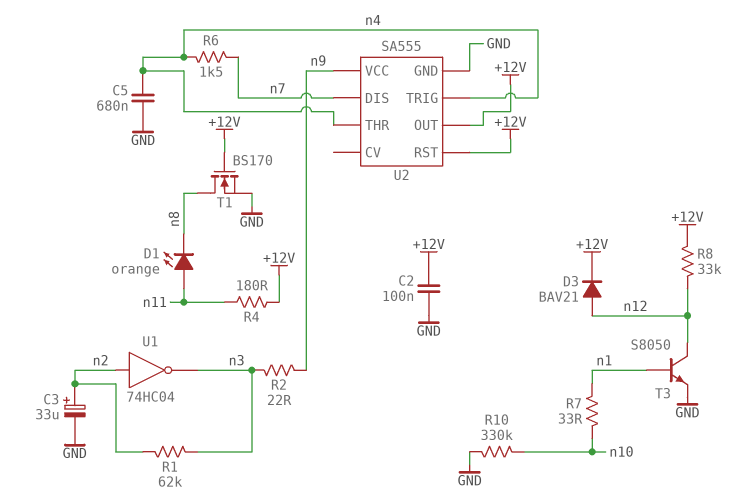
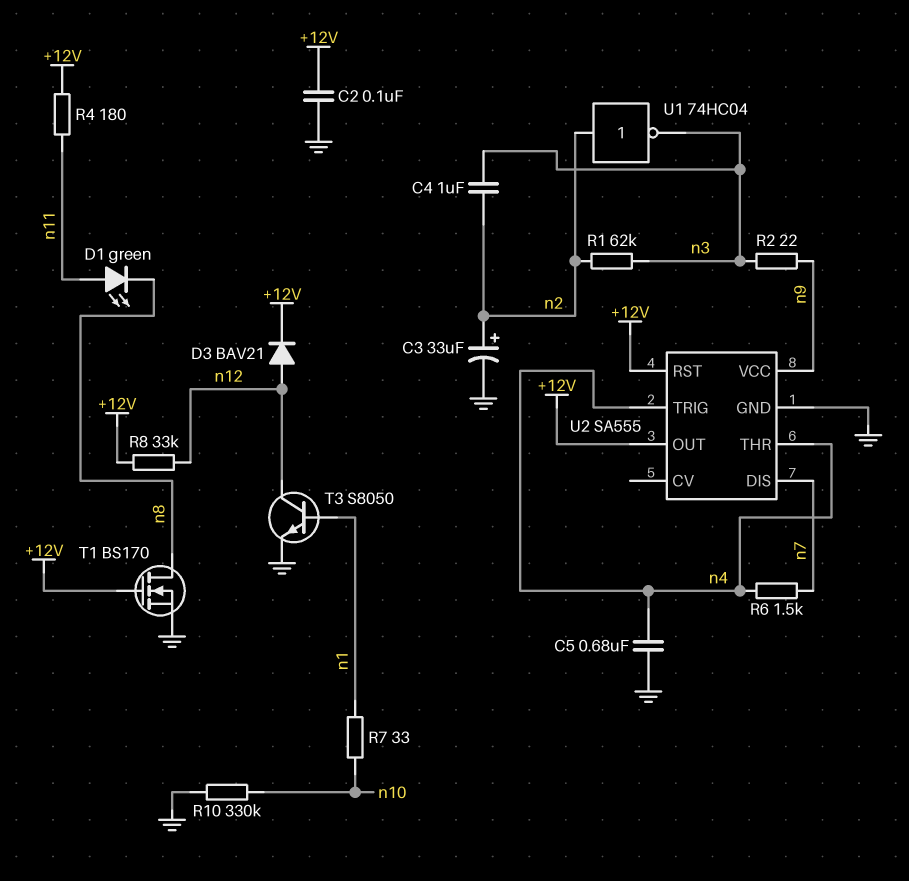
C4: none -> 1uF (n2, n3)
D1: LED orange (A n11, K n8) -> LED green (A n11, K n8)

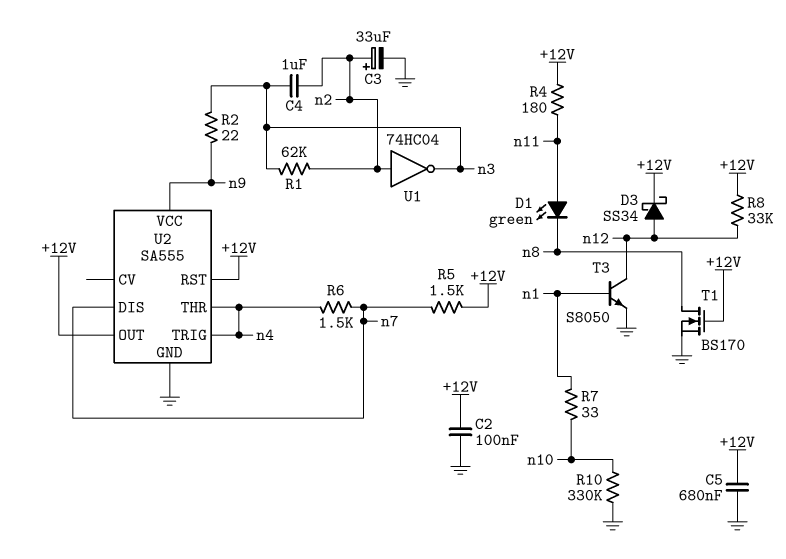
C5: 680nF (GND, n4) -> 680nF (+12V, GND)
D3: diode BAV21 (A n12, K +12V) -> schottky SS34 (A n12, K +12V)
R5: none -> 1.5k (+12V, n7)

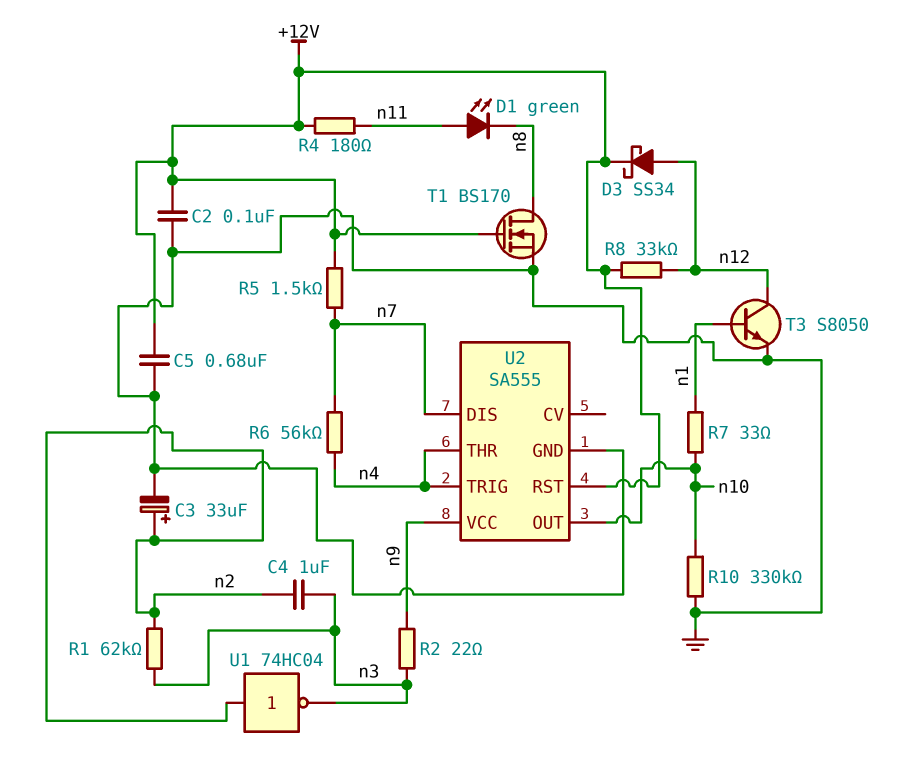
R6: 1.5k (n4, n7) -> 56k (n4, n7)
U2 pin OUT: +12V -> n10

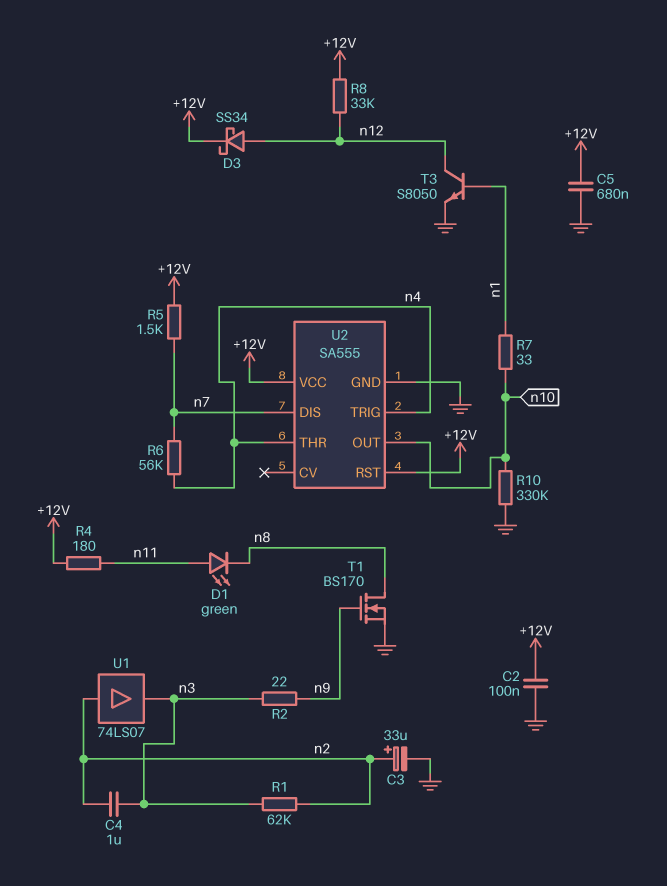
T1: NMOS BS170 (G +12V, D n8, S GND) -> NMOS BS170 (G n9, D n8, S GND)
U1: NOT 74HC04 (in n2, out n3) -> buffer 74LS07 (in n2, out n3)
U2 pin VCC: n9 -> +12V

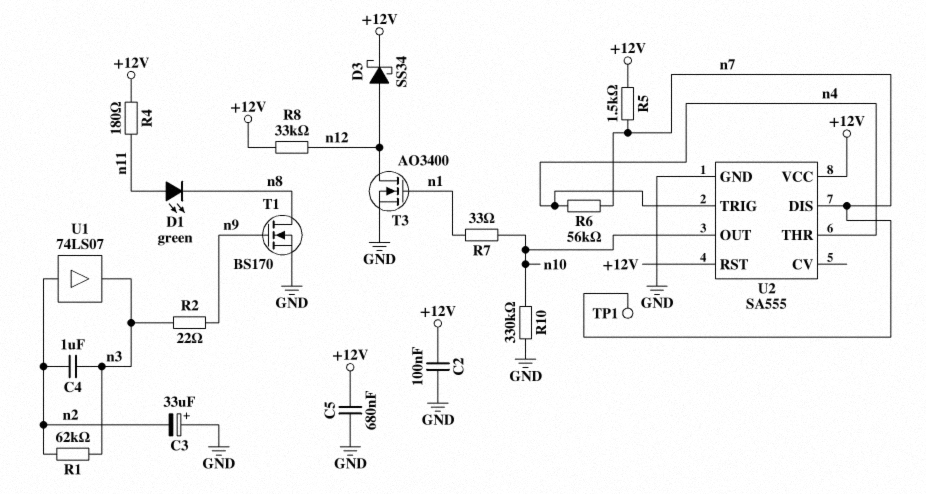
C3: 33uF (plus n2, minus GND) -> 33uF (plus GND, minus n2)
T3: NPN S8050 (B n1, C n12, E GND) -> NMOS AO3400 (G n1, D n12, S GND)
TP1: none -> test point (n7)

